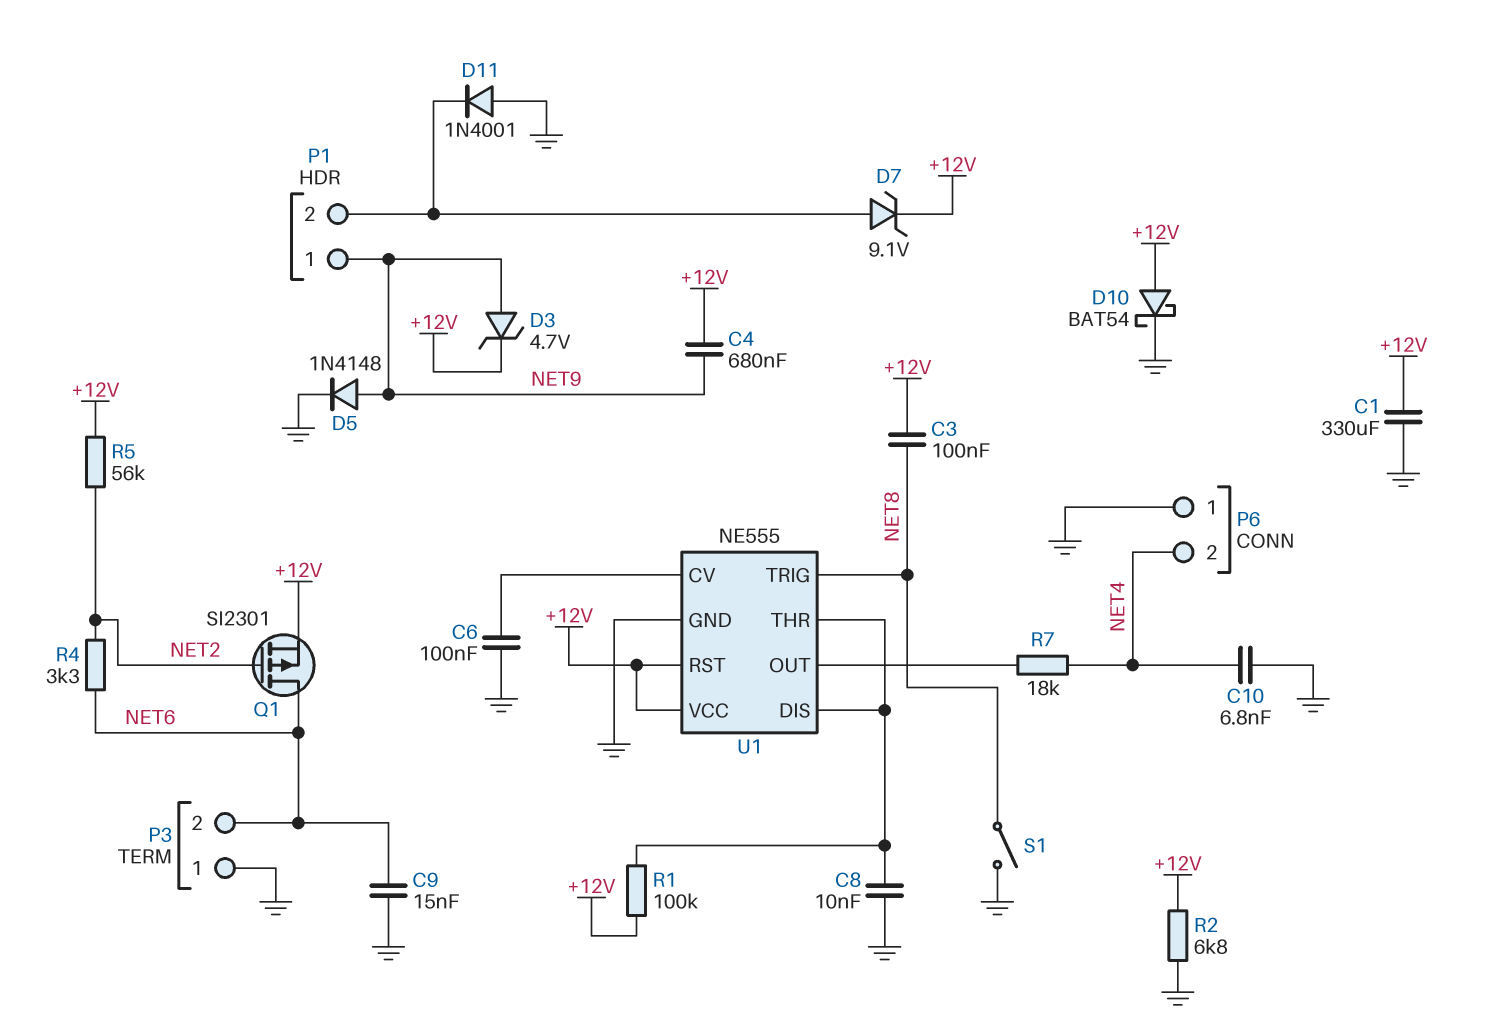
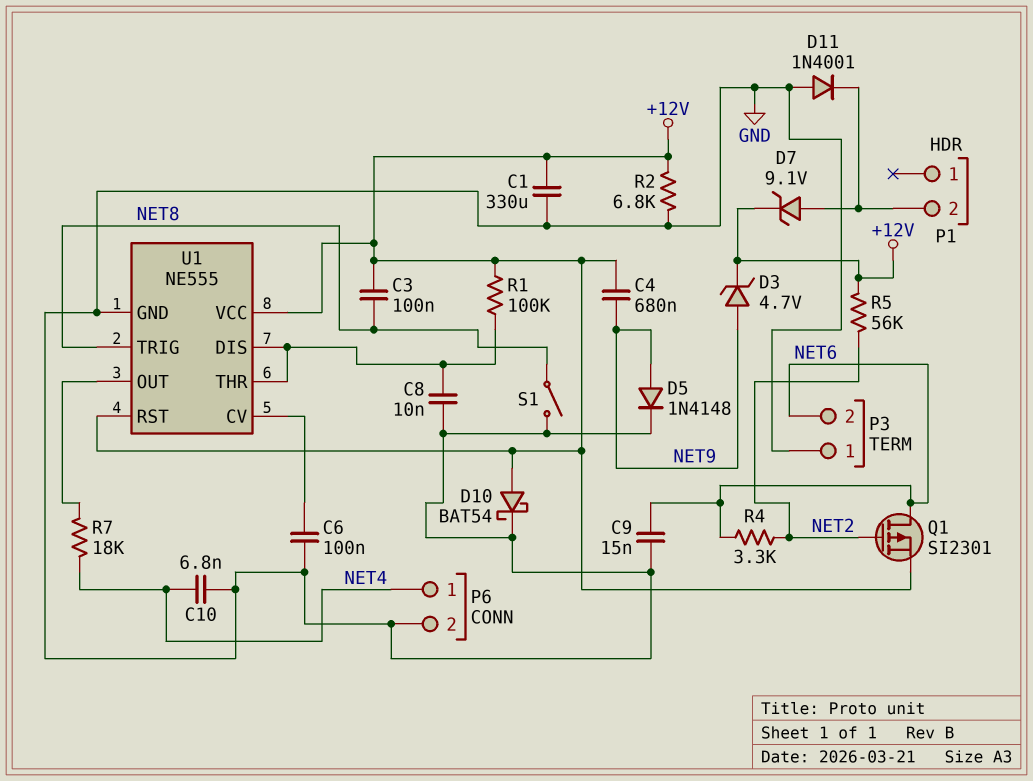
P1 pin 1: NET9 -> none
P6 pin 1: GND -> NET4
P6 pin 2: NET4 -> GND

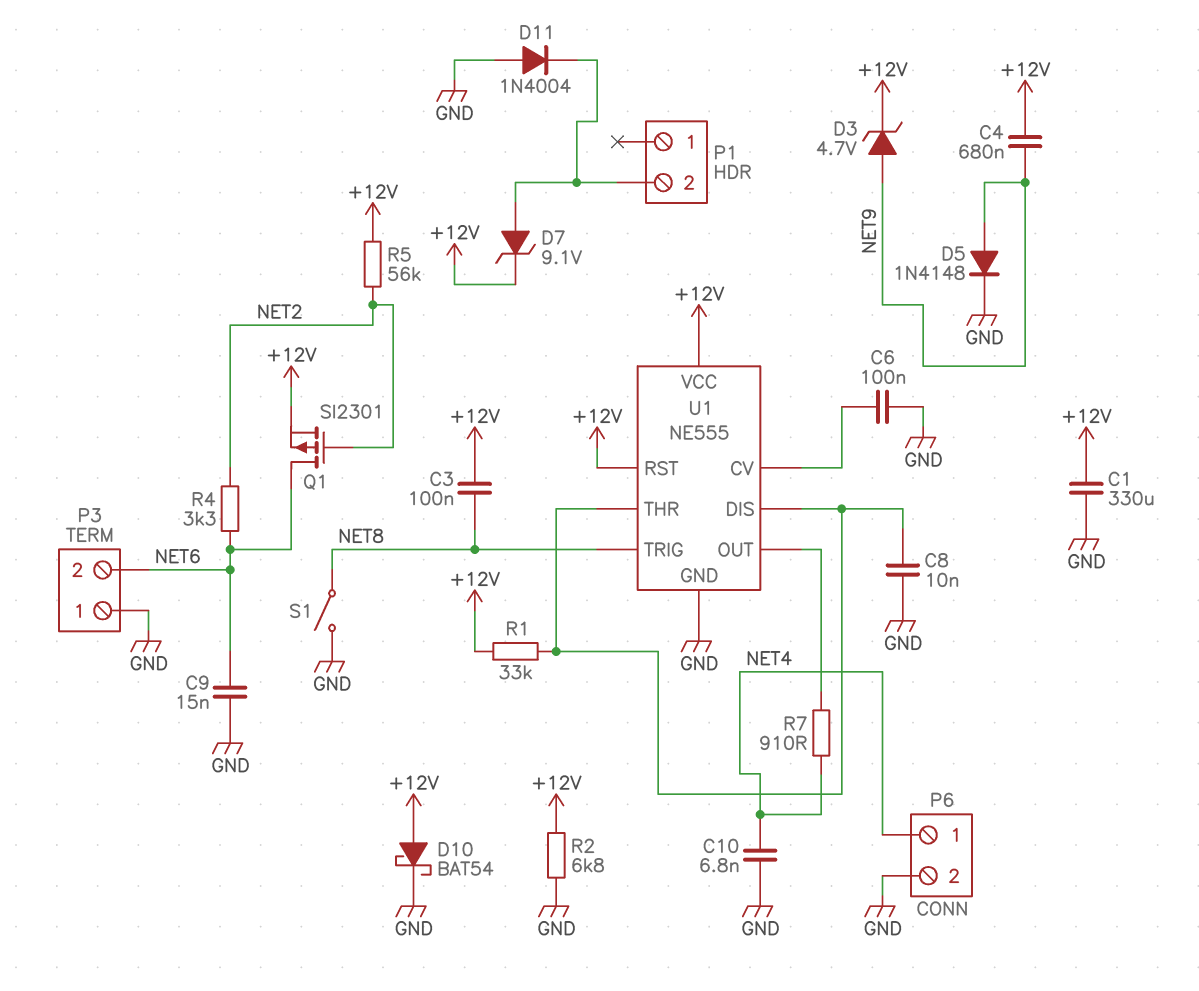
D11: diode 1N4001 (A GND, K P1/2) -> diode 1N4004 (A GND, K P1/2)
R1: 100k (+12V, U1/DIS) -> 33k (+12V, U1/DIS)
R7: 18k (NET4, U1/OUT) -> 910 (NET4, U1/OUT)

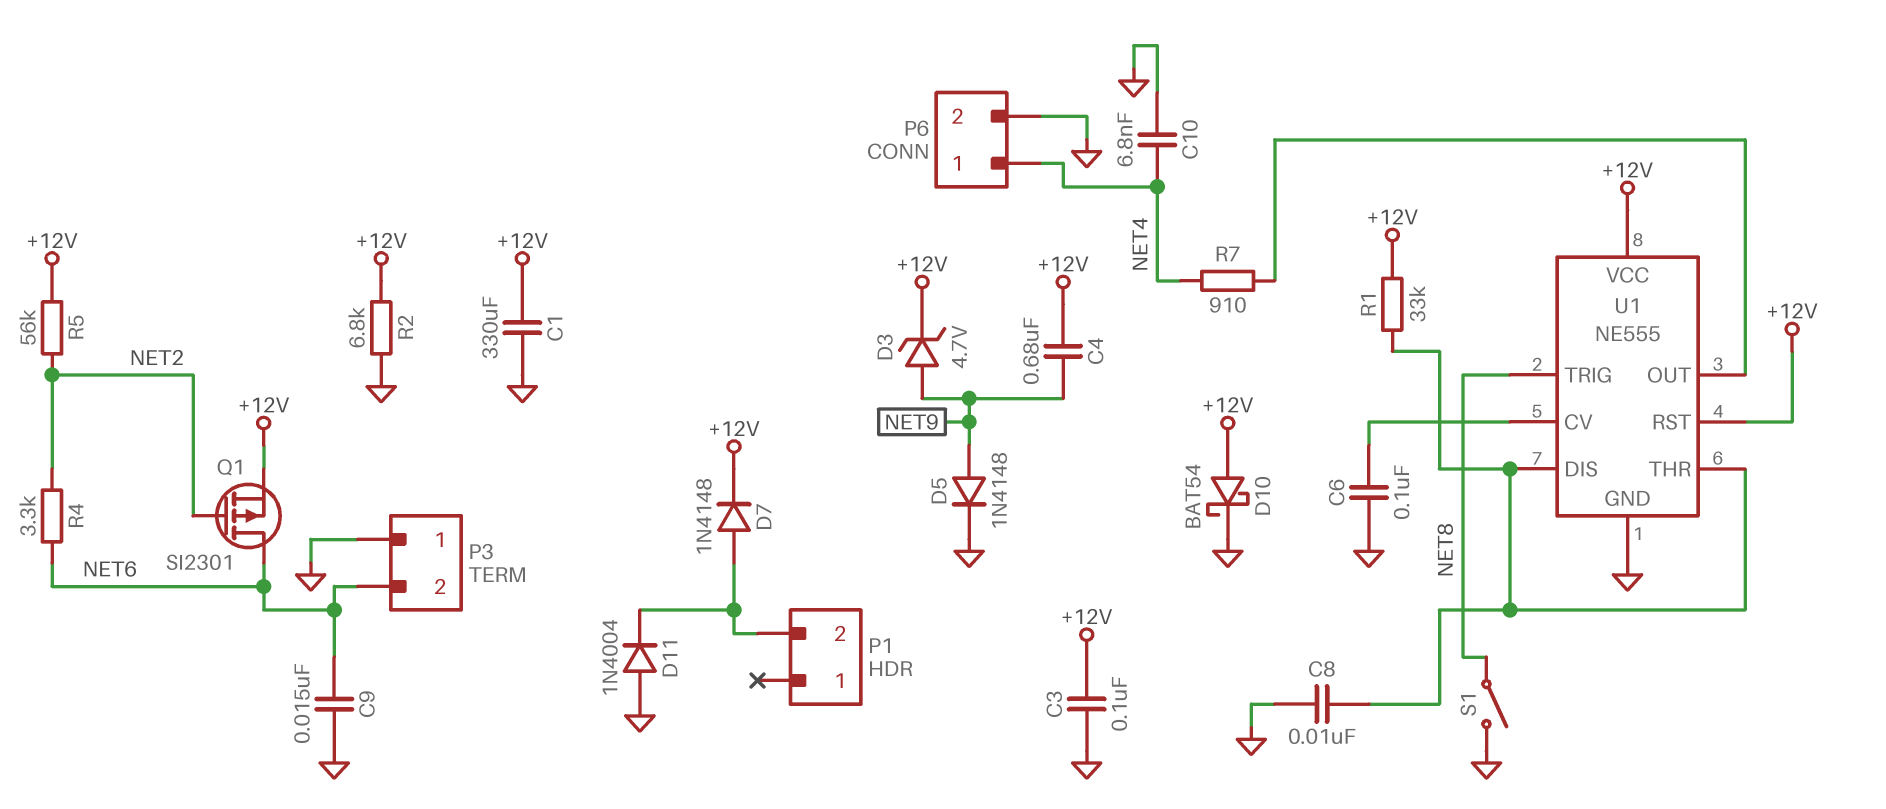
C3: 100nF (+12V, NET8) -> 100nF (+12V, GND)
D7: zener 9.1V (A P1/2, K +12V) -> diode 1N4148 (A P1/2, K +12V)

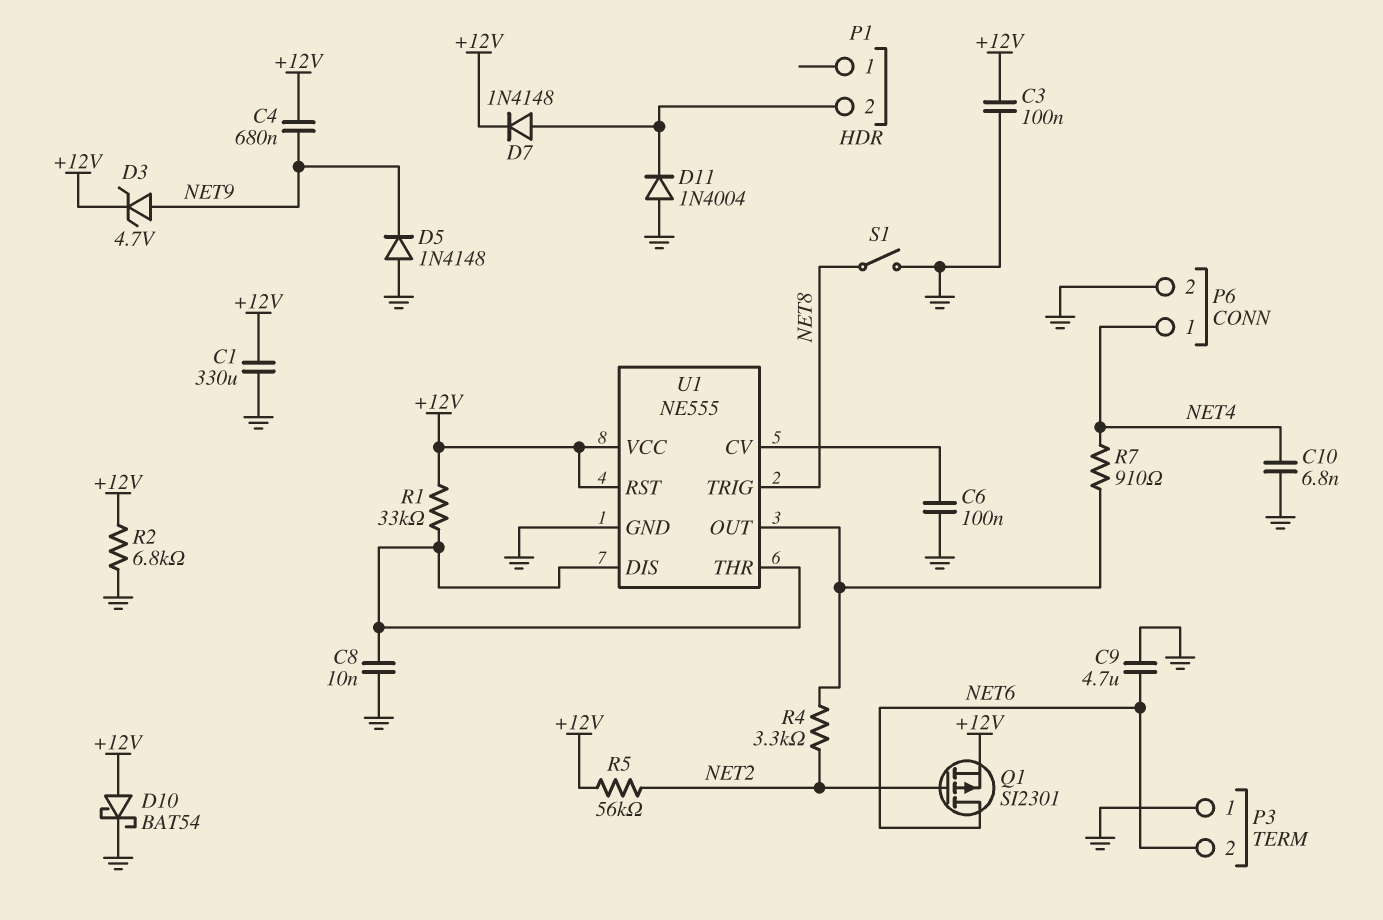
C9: 15nF (GND, NET6) -> 4.7uF (GND, NET6)
D5: diode 1N4148 (A NET9, K GND) -> diode 1N4148 (A GND, K NET9)
R4: 3.3k (NET2, NET6) -> 3.3k (NET2, U1/OUT)

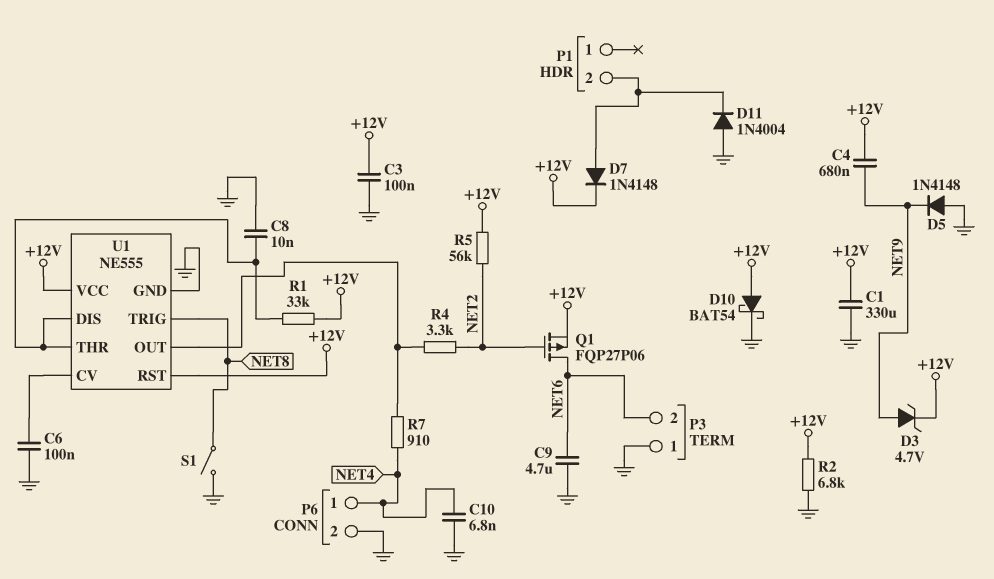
Q1: PMOS SI2301 (G NET2, D NET6, S +12V) -> PMOS FQP27P06 (G NET2, D NET6, S +12V)

